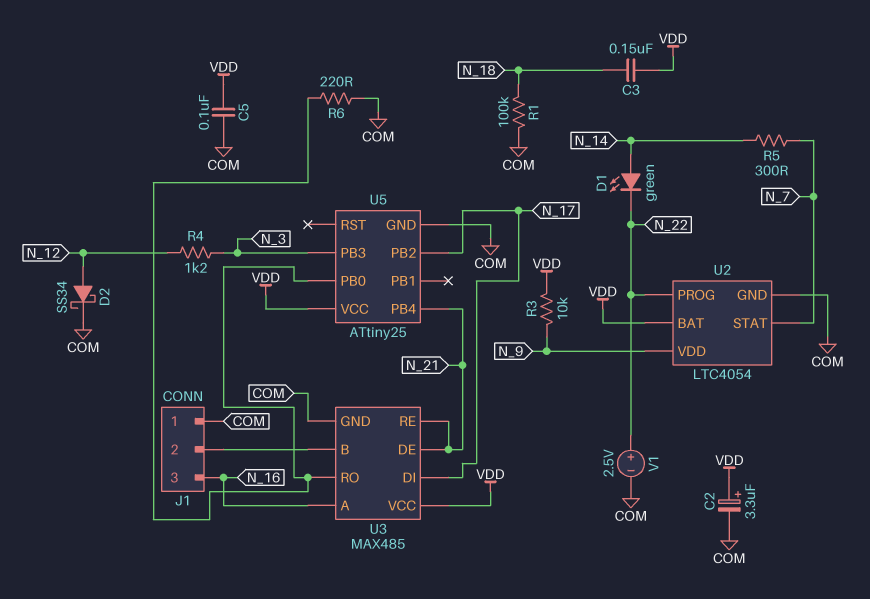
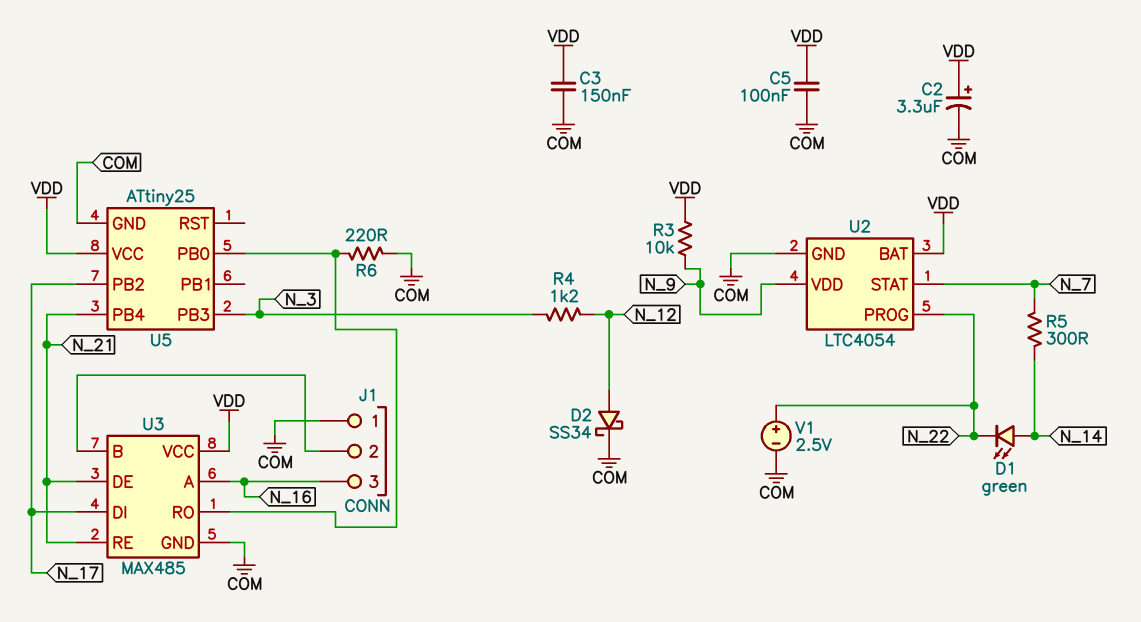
C3: 150nF (N_18, VDD) -> 150nF (COM, VDD)
R1: 100k (COM, N_18) -> none

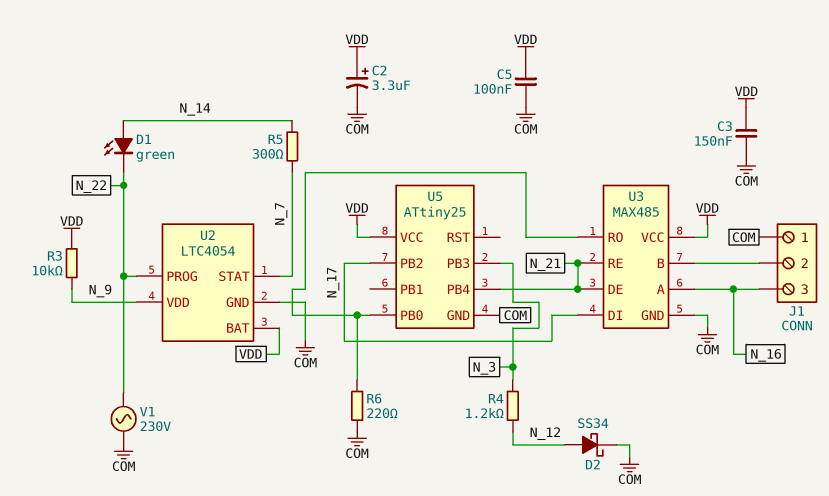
V1: 2.5V (plus N_22, minus COM) -> AC 230V (COM, N_22)

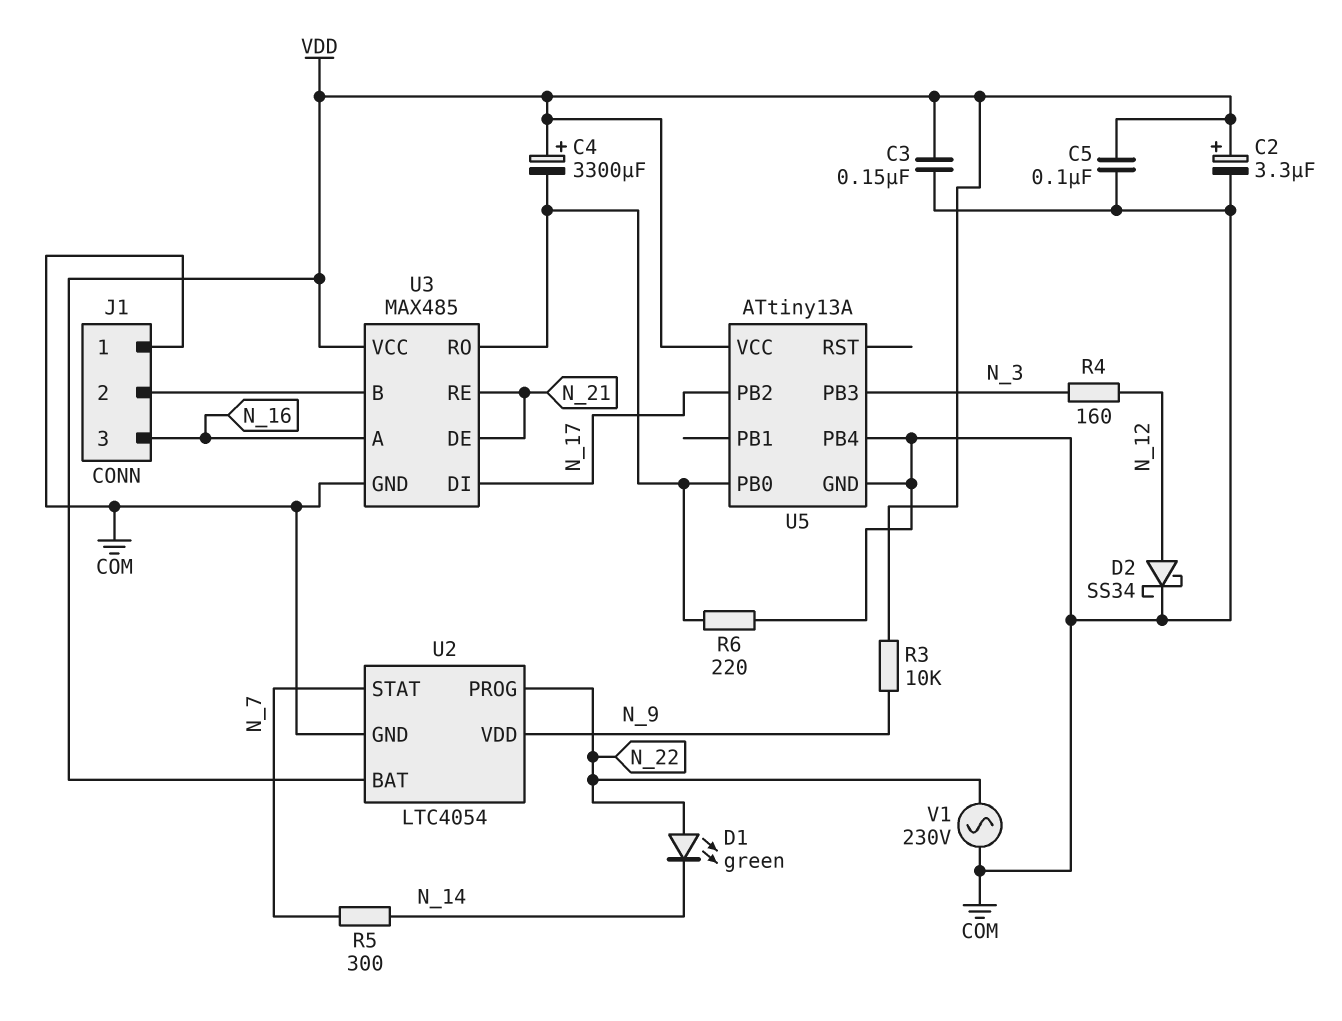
C4: none -> 3300uF (plus VDD, minus U3/RO)
D1: LED green (A N_14, K N_22) -> LED green (A N_22, K N_14)
R4: 1.2k (N_3, N_12) -> 160 (N_3, N_12)
U5: ATtiny25 -> ATtiny13A
U5 pin PB4: N_21 -> COM

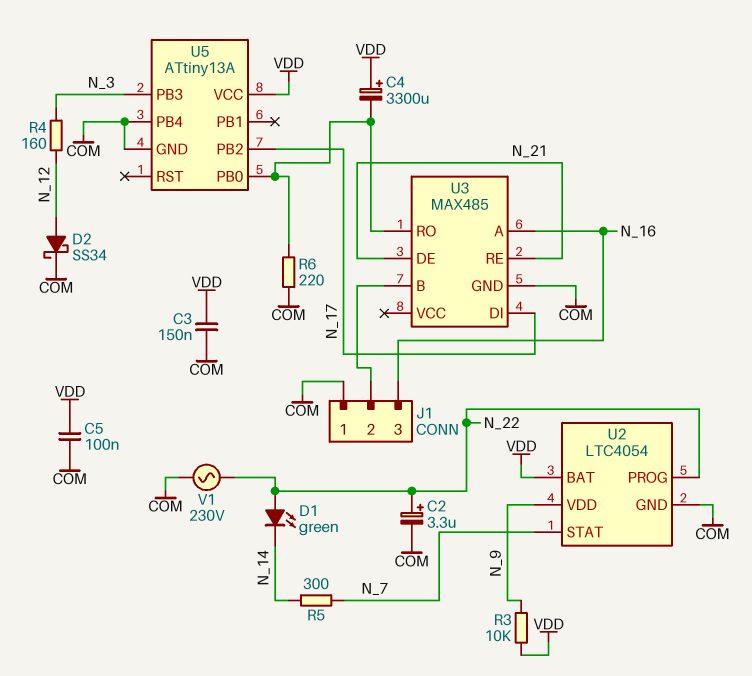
C2: 3.3uF (plus VDD, minus COM) -> 3.3uF (plus N_22, minus COM)
U3 pin VCC: VDD -> none

